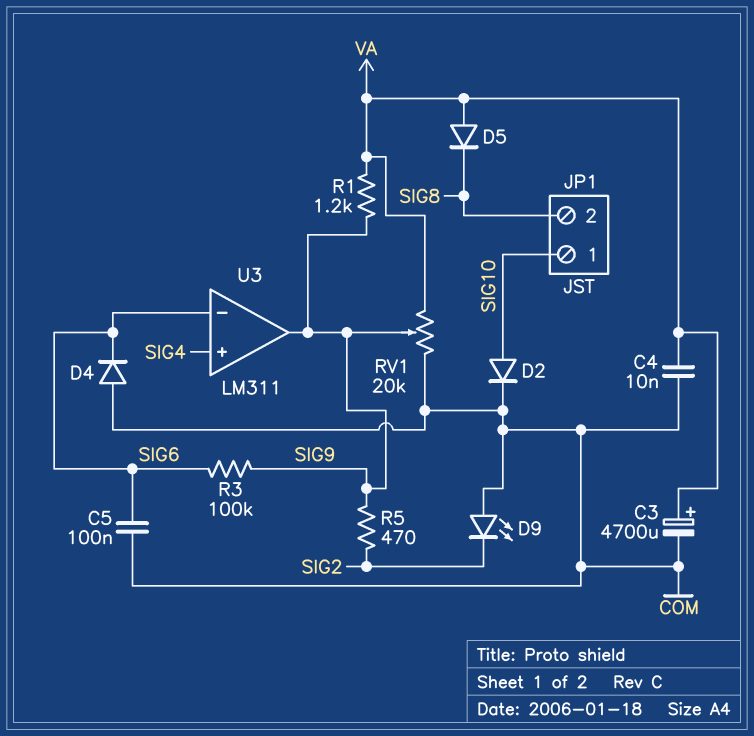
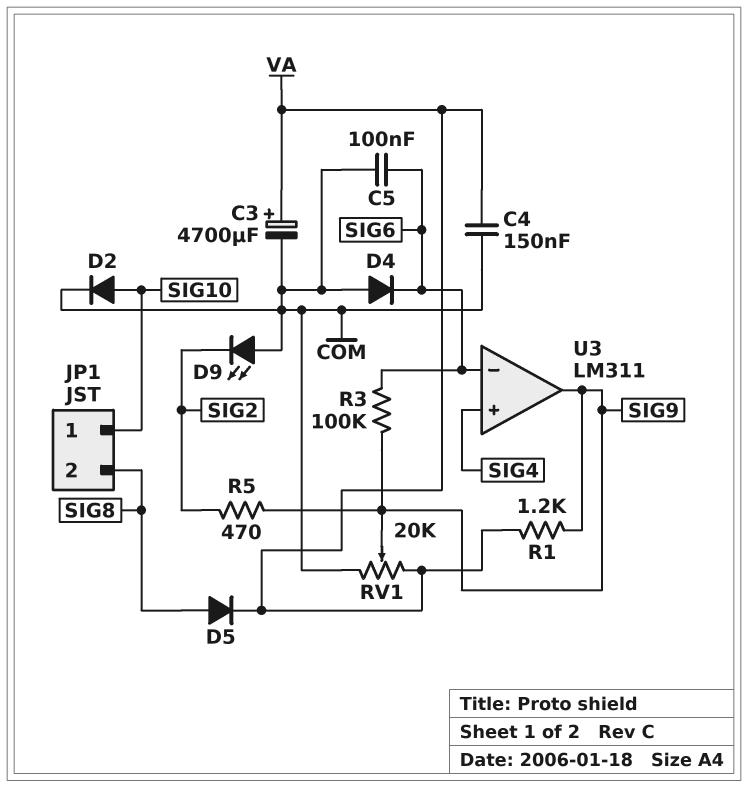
C4: 10nF (COM, VA) -> 150nF (COM, VA)
D5: diode (A VA, K SIG8) -> diode (A SIG8, K VA)

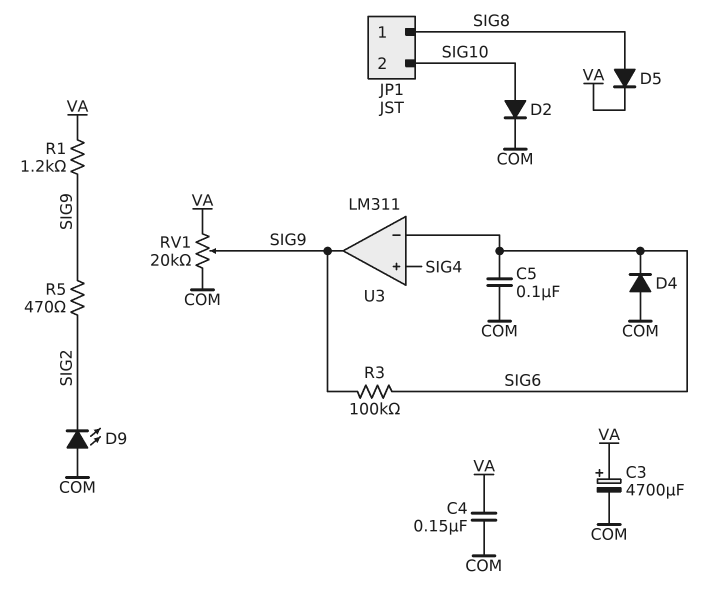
JP1 pin 1: SIG10 -> SIG8
JP1 pin 2: SIG8 -> SIG10

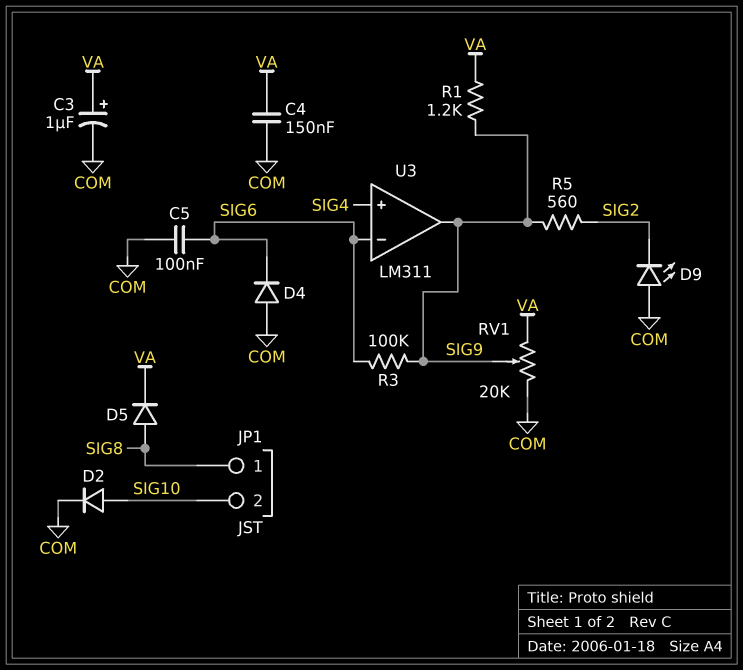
C3: 4700uF (plus VA, minus COM) -> 1uF (plus VA, minus COM)
R5: 470 (SIG2, SIG9) -> 560 (SIG2, SIG9)

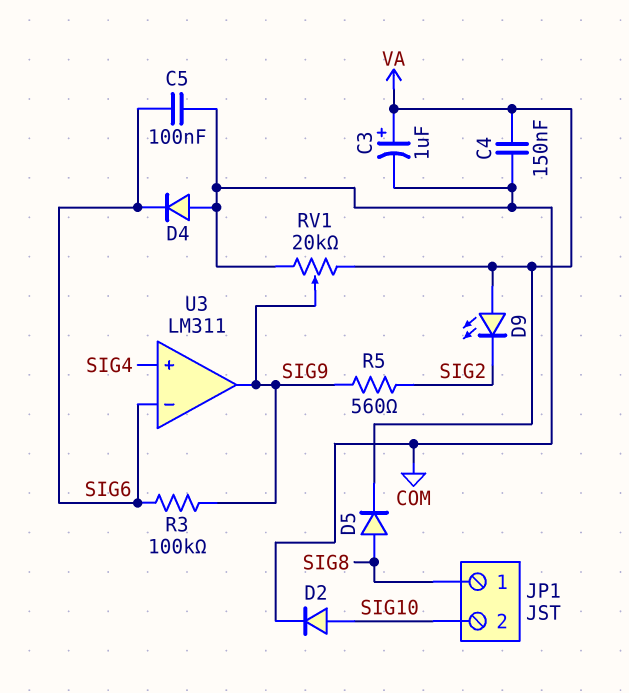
D9: LED (A COM, K SIG2) -> LED (A VA, K SIG2)
R1: 1.2k (SIG9, VA) -> none

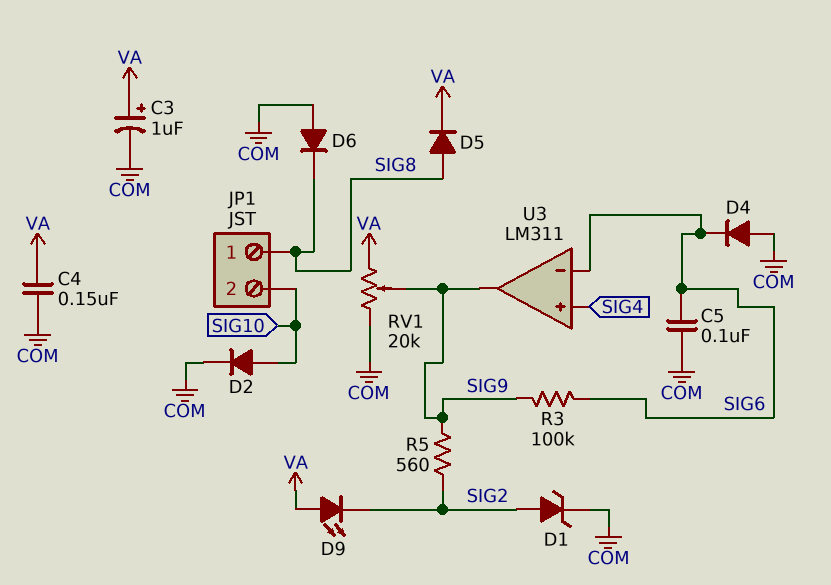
D1: none -> zener (A SIG2, K COM)
D6: none -> diode (A COM, K SIG8)

